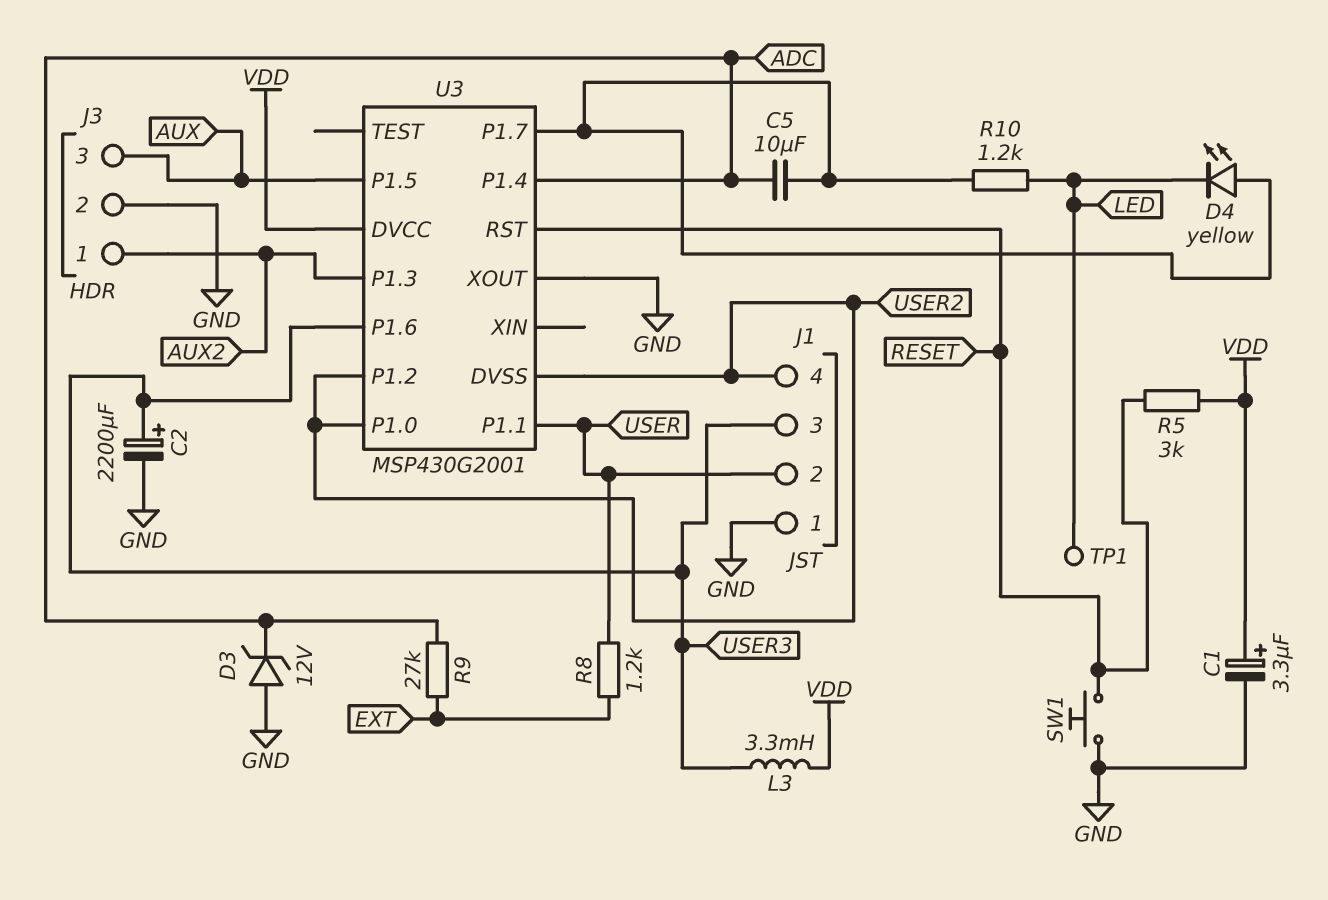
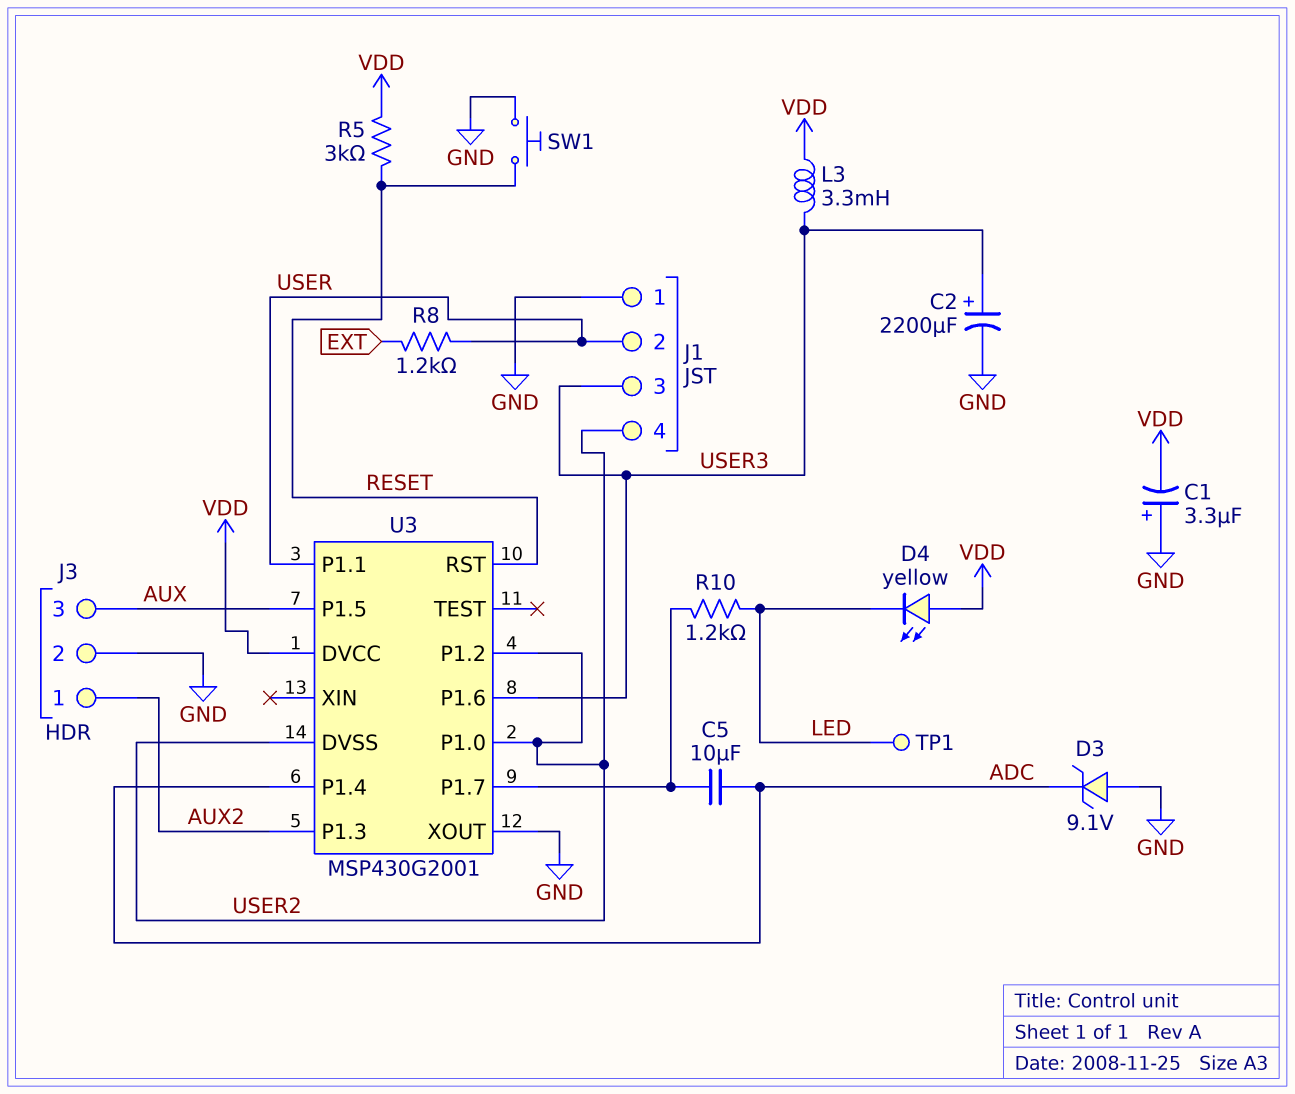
C1: 3.3uF (plus VDD, minus GND) -> 3.3uF (plus GND, minus VDD)
D3: zener 12V (A GND, K ADC) -> zener 9.1V (A GND, K ADC)
D4: LED yellow (A U3/P1.7, K LED) -> LED yellow (A VDD, K LED)
R9: 27k (ADC, EXT) -> none

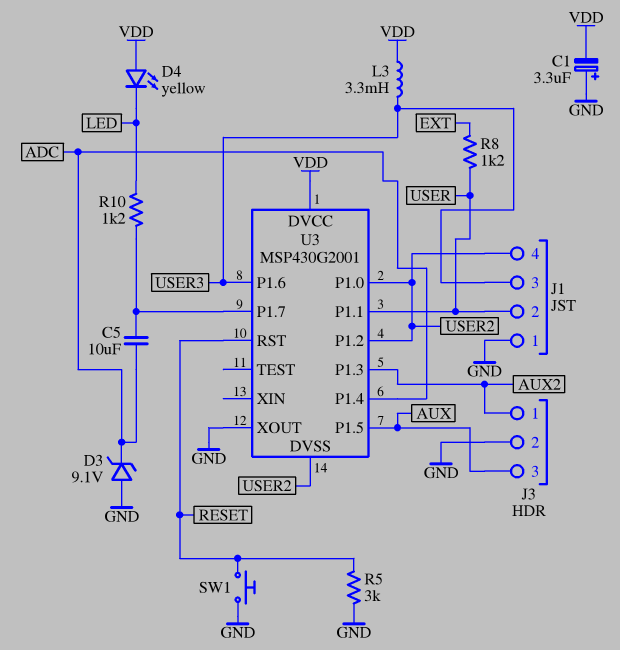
C2: 2200uF (plus USER3, minus GND) -> none
R5: 3k (RESET, VDD) -> 3k (GND, RESET)
TP1: test point (LED) -> none

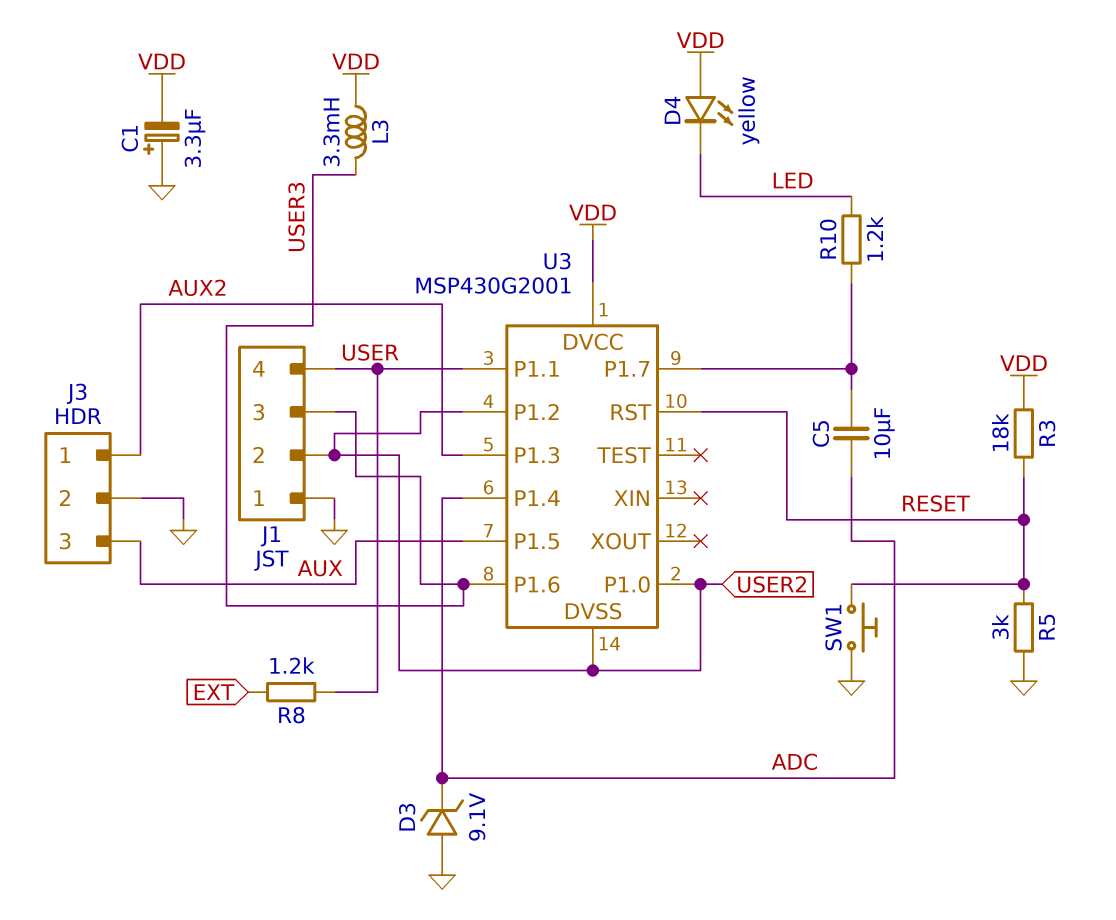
J1 pin 2: USER -> USER2
J1 pin 4: USER2 -> USER
R3: none -> 18k (RESET, VDD)
U3 pin XOUT: GND -> none

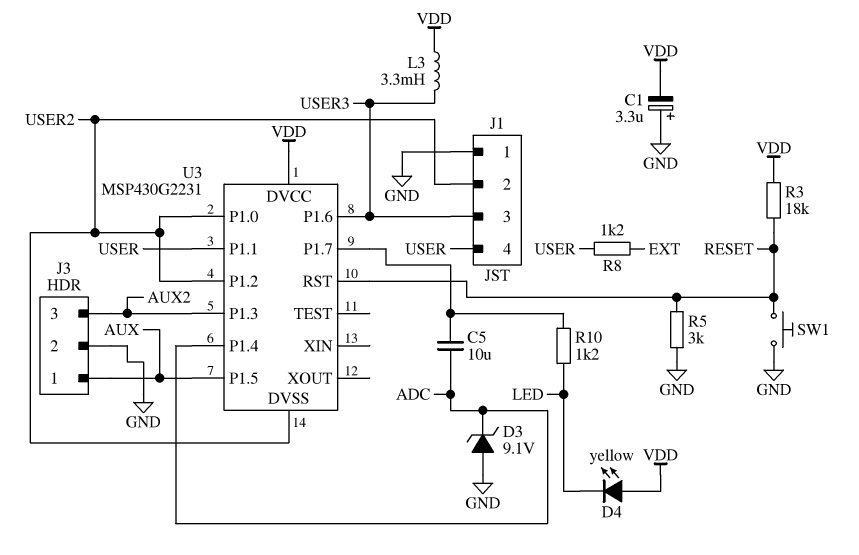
J3 pin 1: AUX2 -> AUX
J3 pin 3: AUX -> AUX2
U3: MSP430G2001 -> MSP430G2231

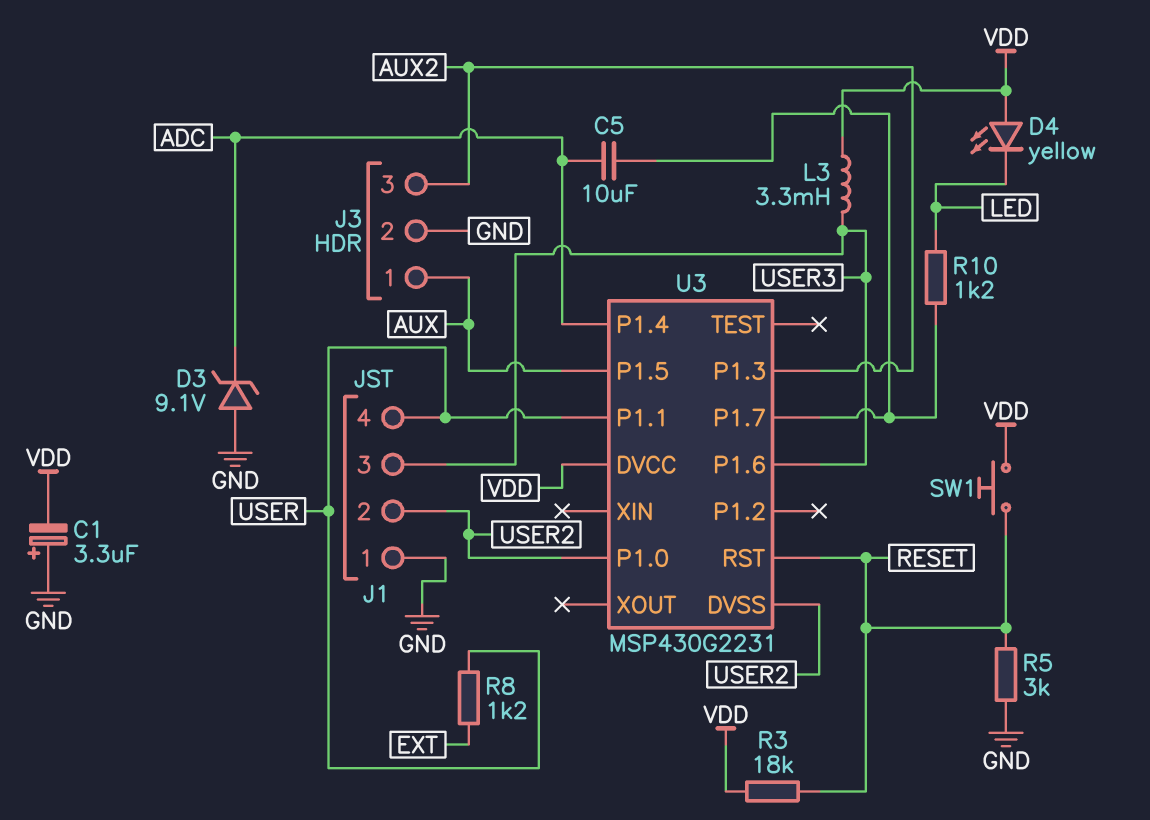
SW1: button (GND, RESET) -> button (RESET, VDD)
U3 pin P1.2: USER2 -> none

